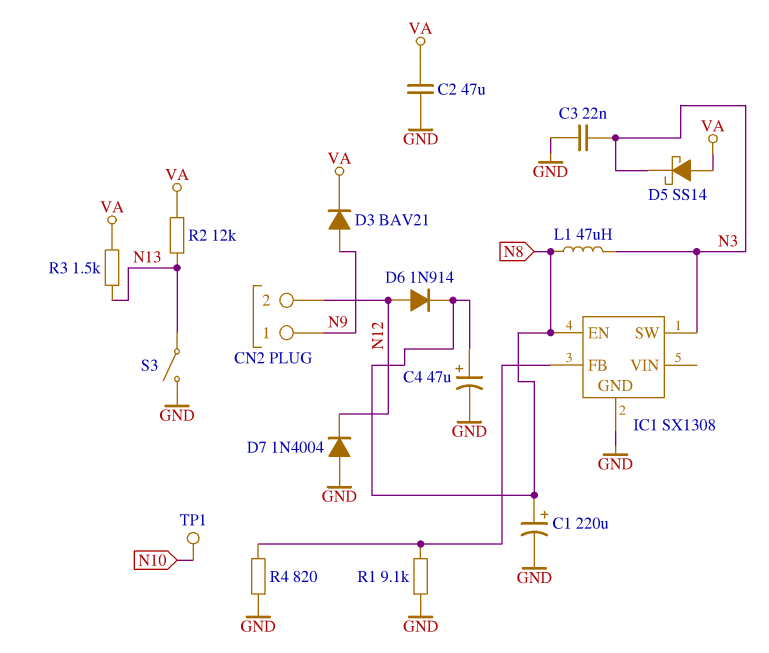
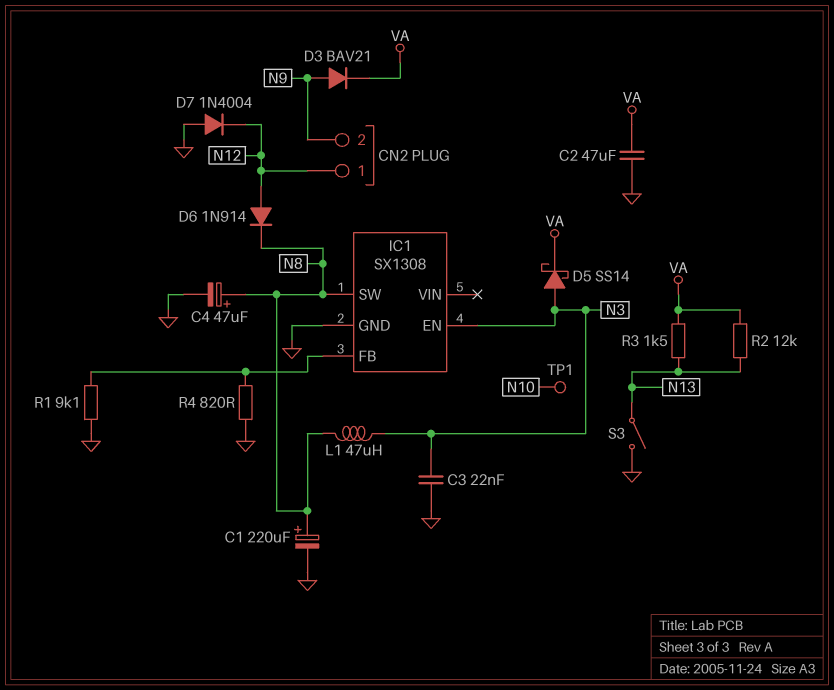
CN2 pin 1: N9 -> N12
CN2 pin 2: N12 -> N9
D5: schottky SS14 (A VA, K N3) -> schottky SS14 (A N3, K VA)
IC1 pin EN: N8 -> N3
IC1 pin SW: N3 -> N8

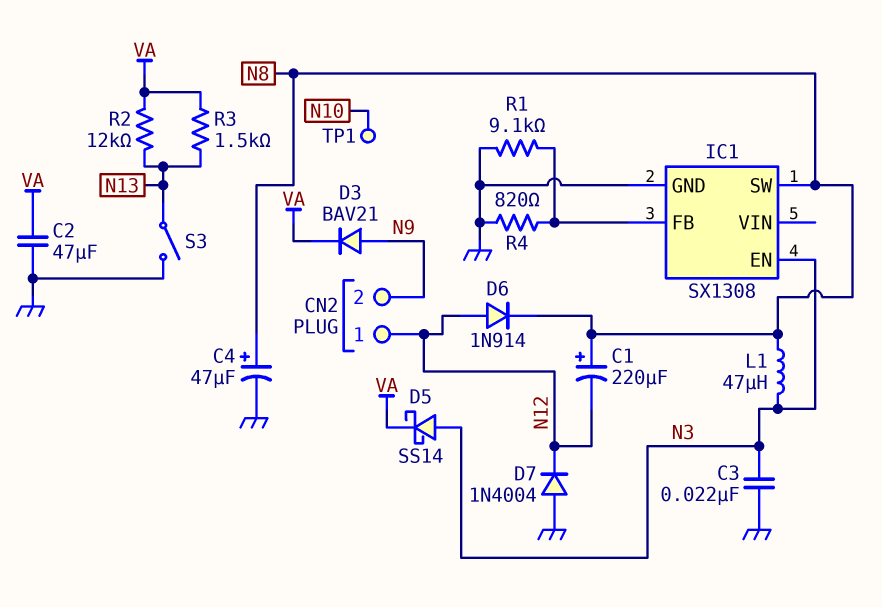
C1: 220uF (plus N8, minus GND) -> 220uF (plus N8, minus N12)

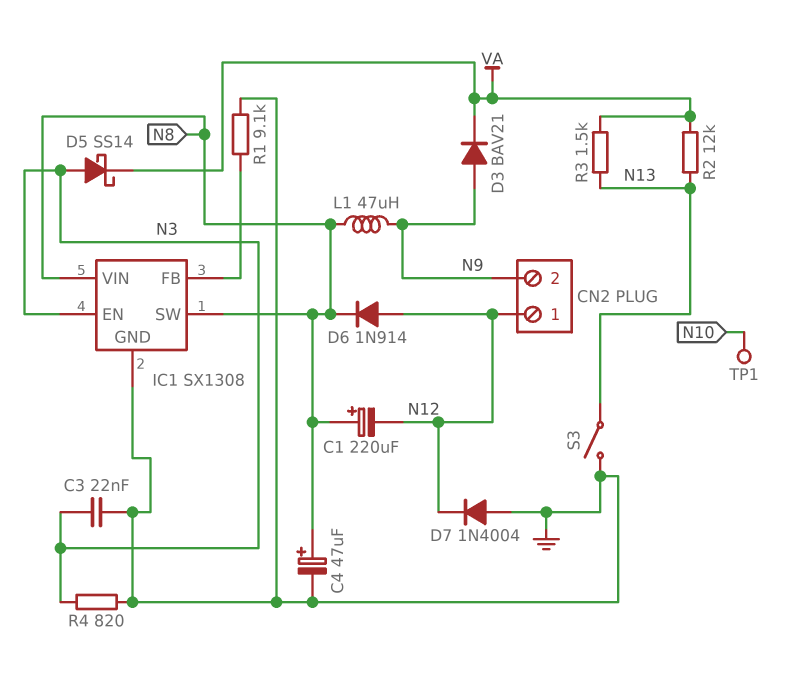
C2: 47uF (GND, VA) -> none
IC1 pin VIN: none -> N8
L1: 47uH (N3, N8) -> 47uH (N8, N9)
R4: 820 (GND, IC1/FB) -> 820 (GND, N3)

